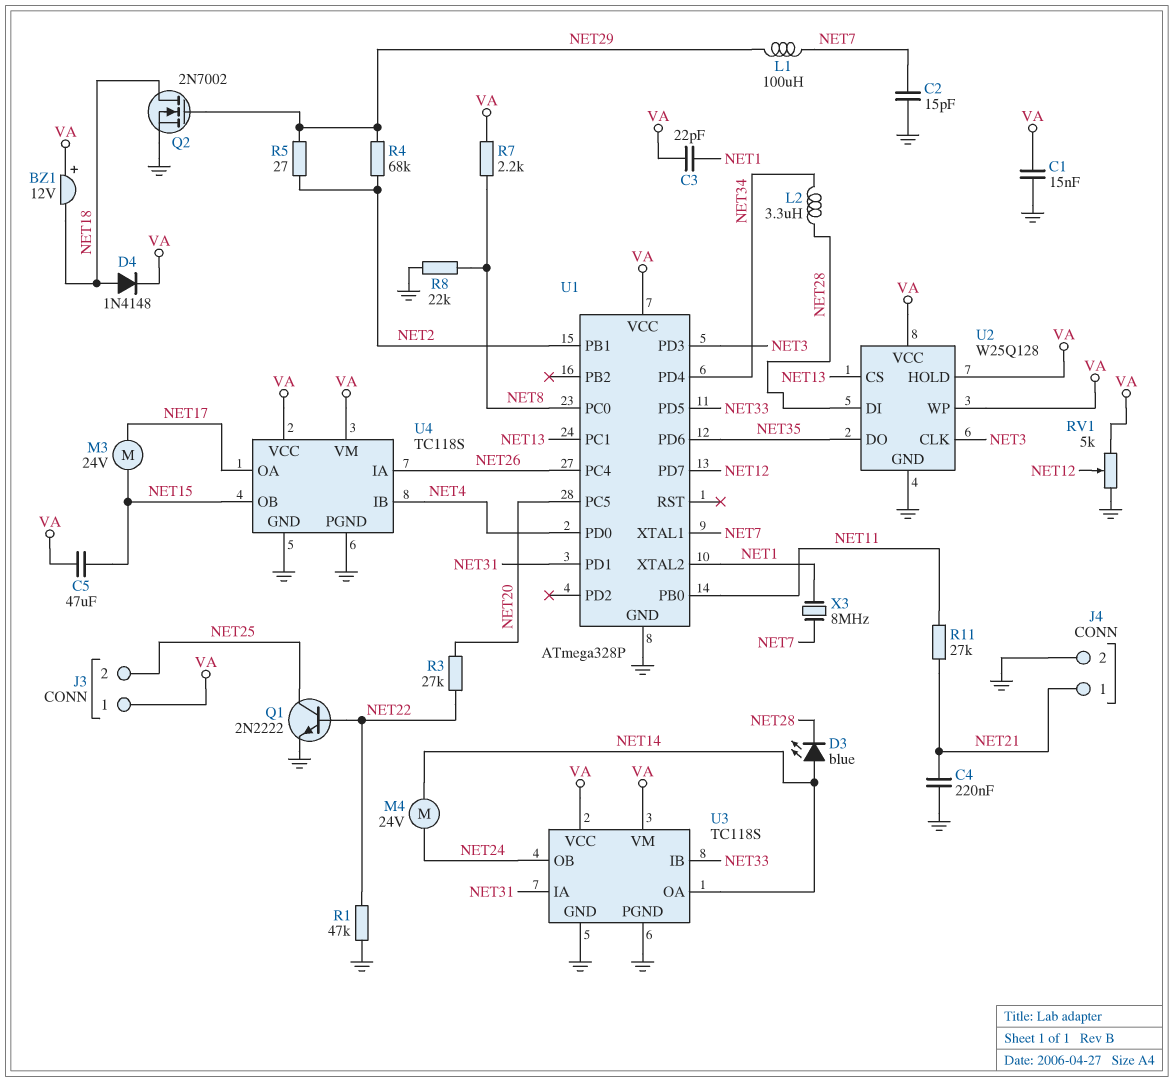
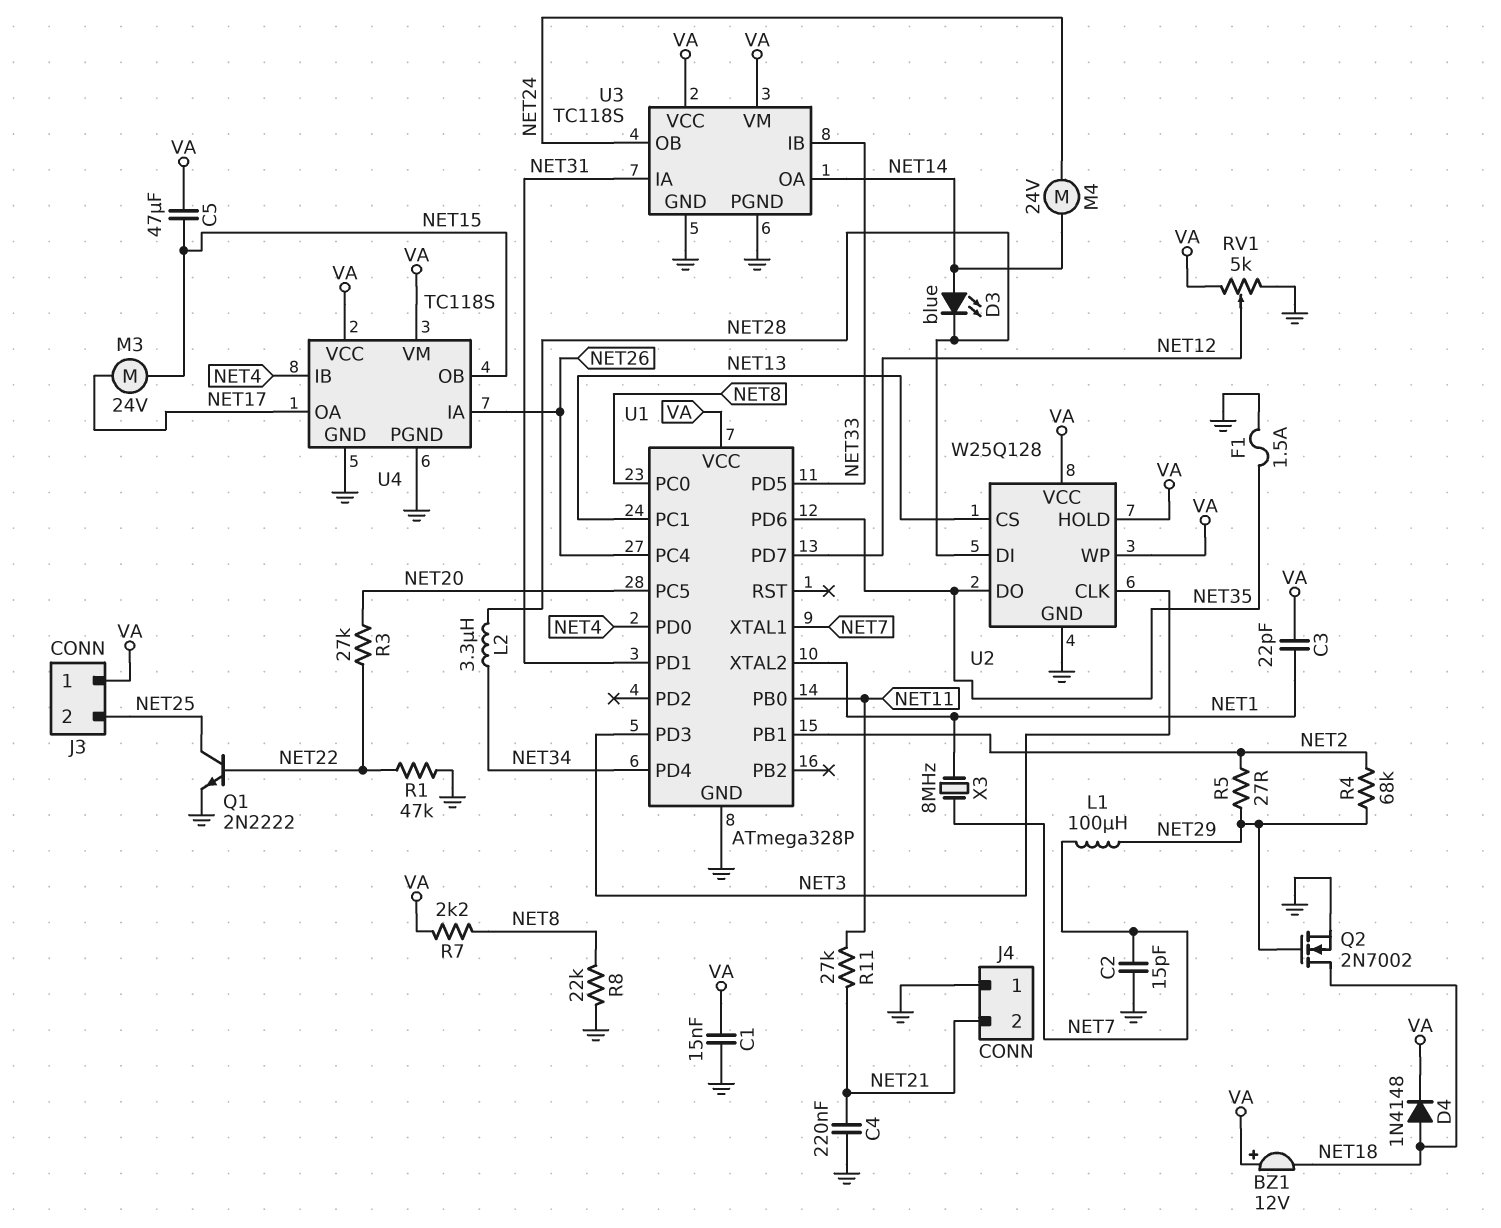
F1: none -> 1.5A (GND, NET35)
J4 pin 1: NET21 -> GND
J4 pin 2: GND -> NET21

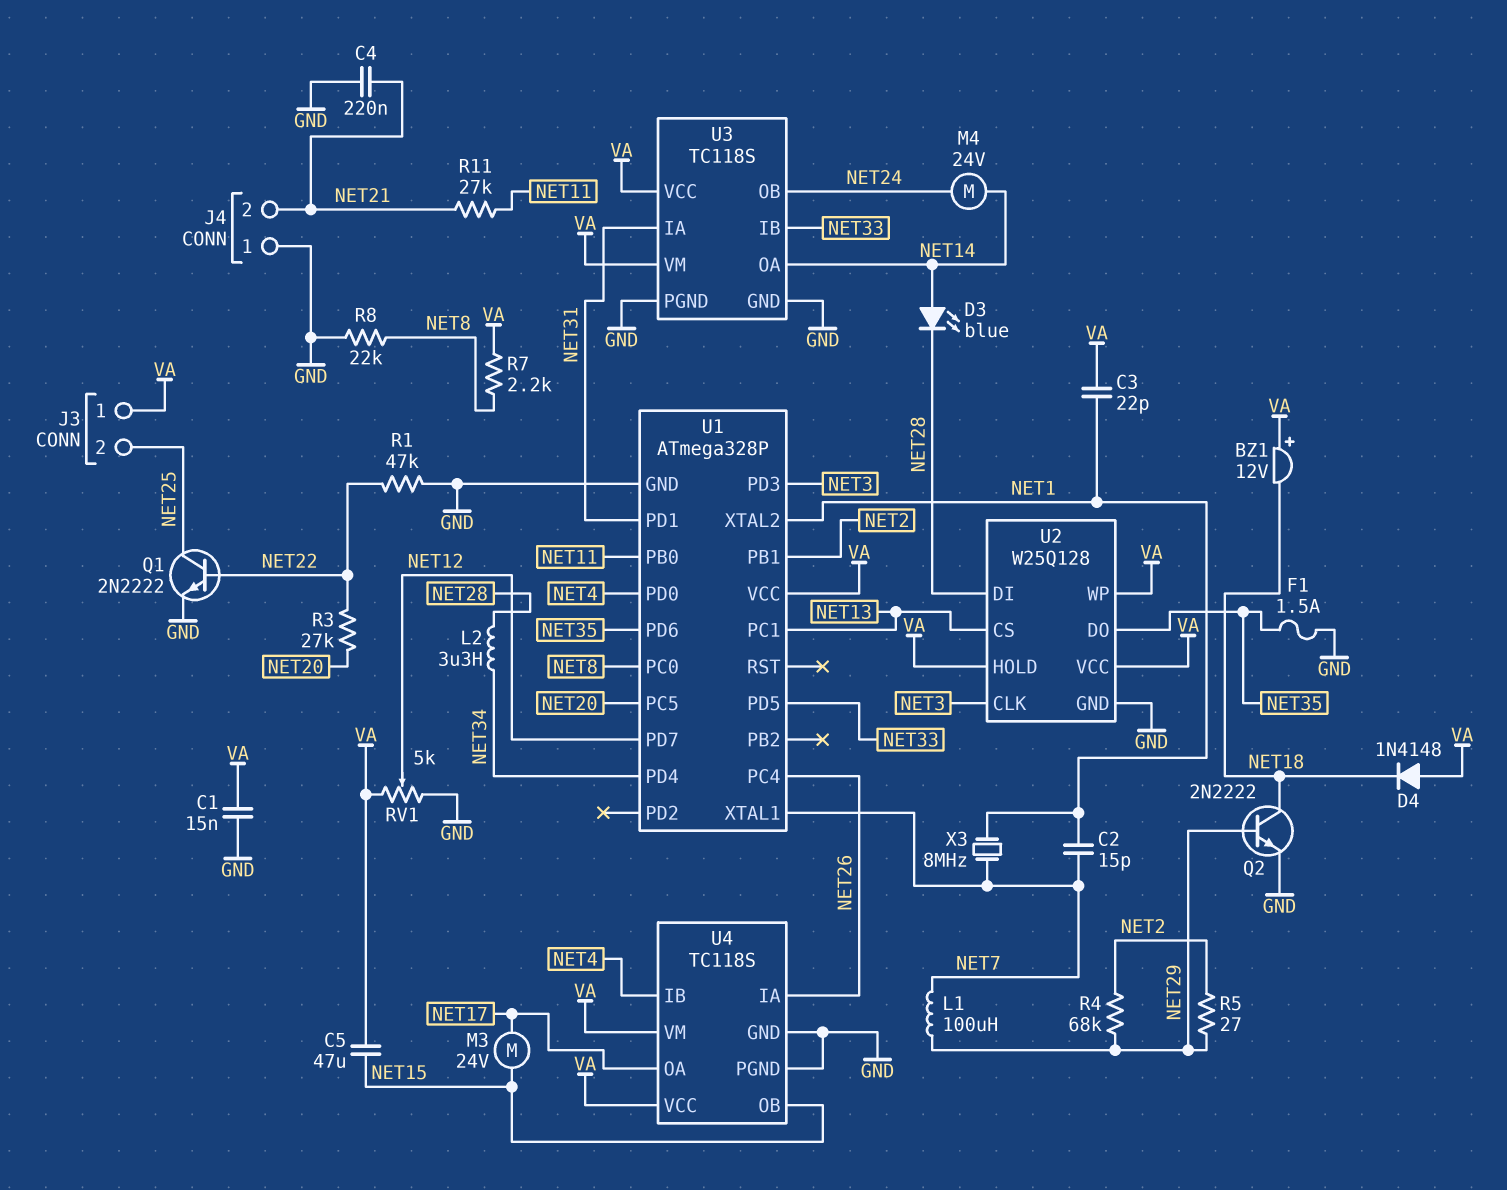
C2: 15pF (GND, NET7) -> 15pF (NET1, NET7)
D4: diode 1N4148 (A NET18, K VA) -> diode 1N4148 (A VA, K NET18)
Q2: NMOS 2N7002 (G NET29, D NET18, S GND) -> NPN 2N2222 (B NET29, C NET18, E GND)

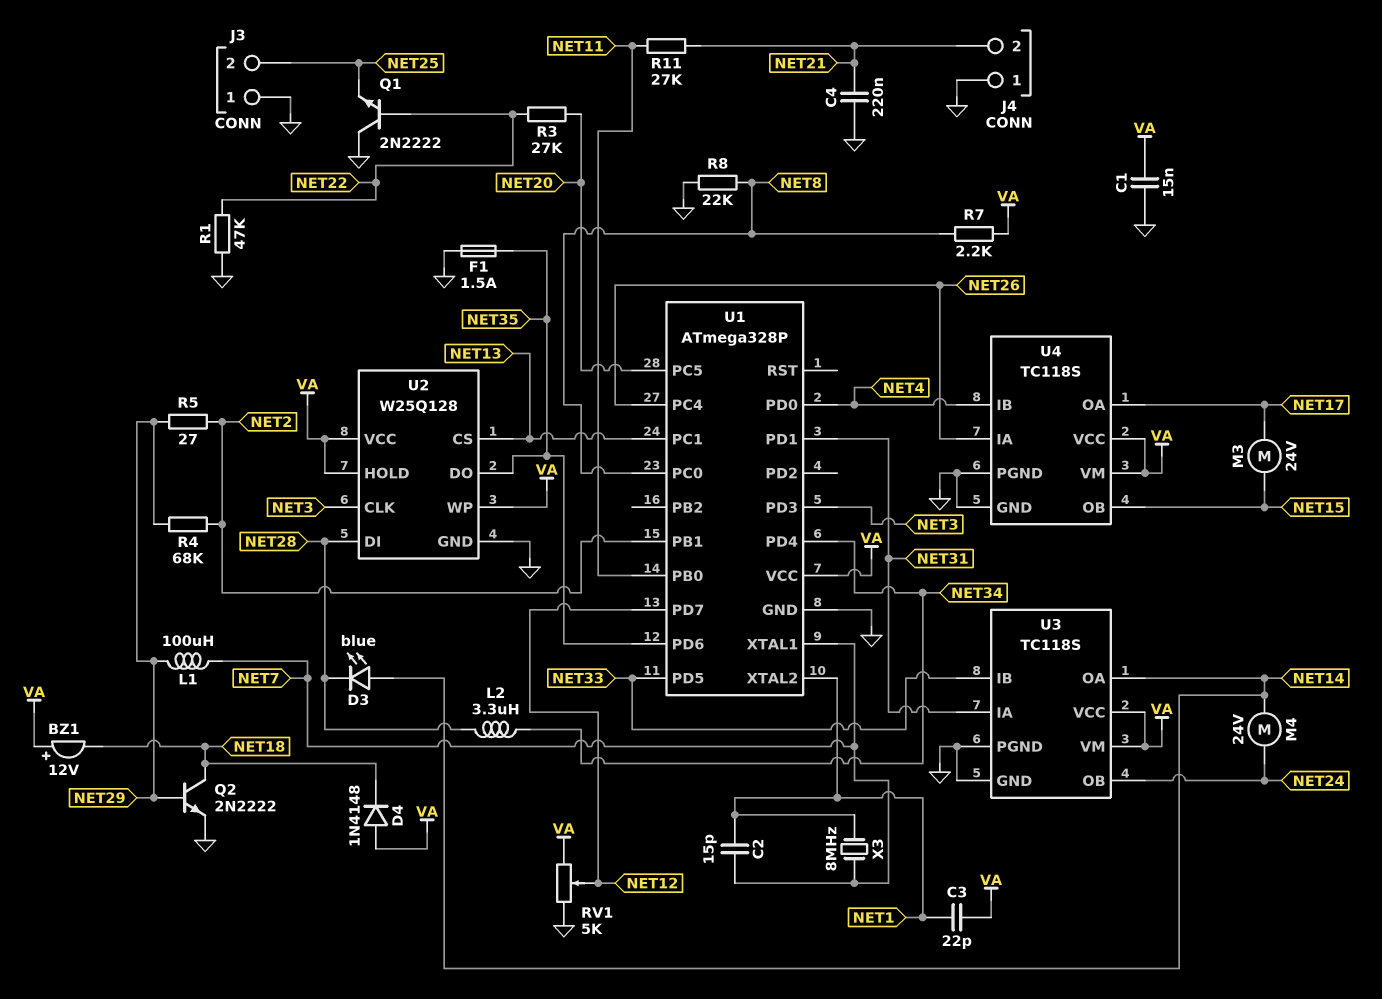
C5: 47uF (NET15, VA) -> none
J3 pin 1: VA -> GND
Q1: NPN 2N2222 (B NET22, C NET25, E GND) -> NPN 2N2222 (B NET22, C GND, E NET25)

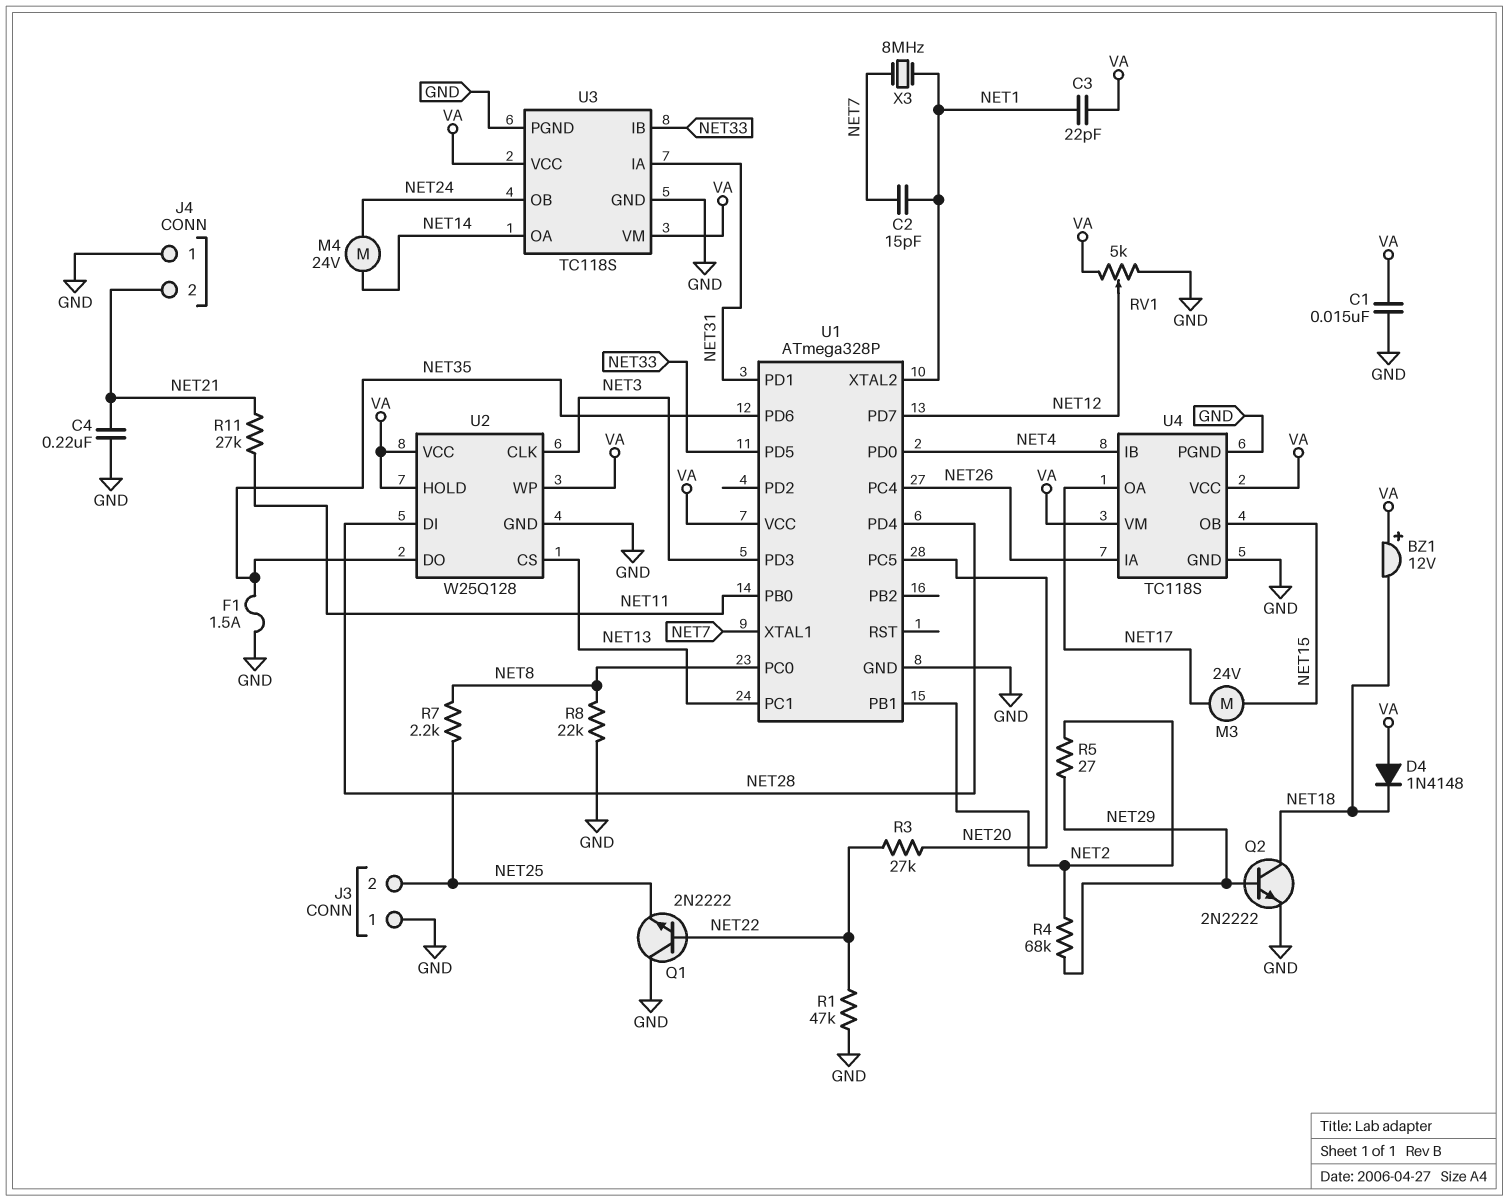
D3: LED blue (A NET14, K NET28) -> none
L1: 100uH (NET7, NET29) -> none
L2: 3.3uH (NET28, NET34) -> none
R7: 2.2k (NET8, VA) -> 2.2k (NET8, NET25)
U1 pin PD4: NET34 -> NET28

